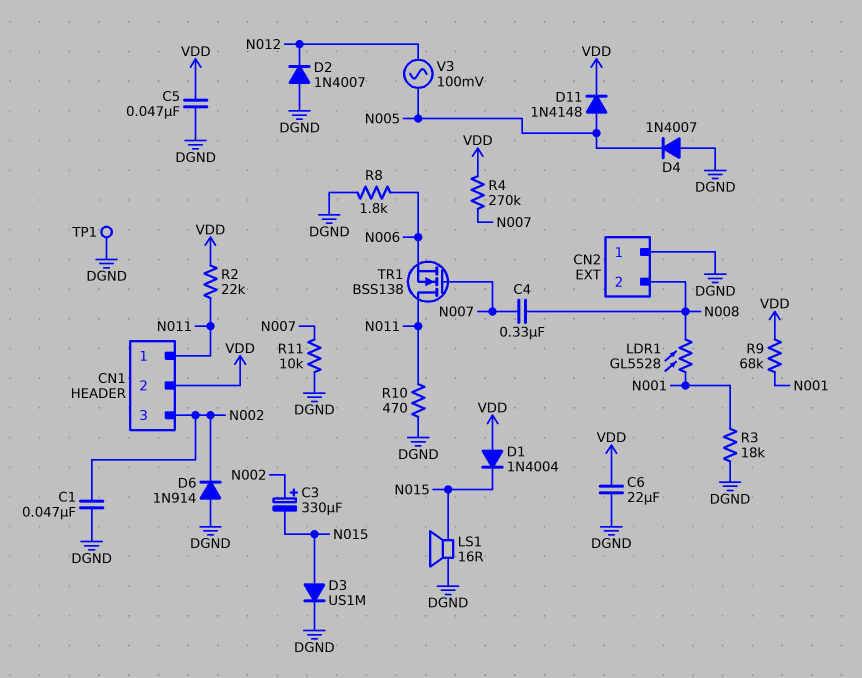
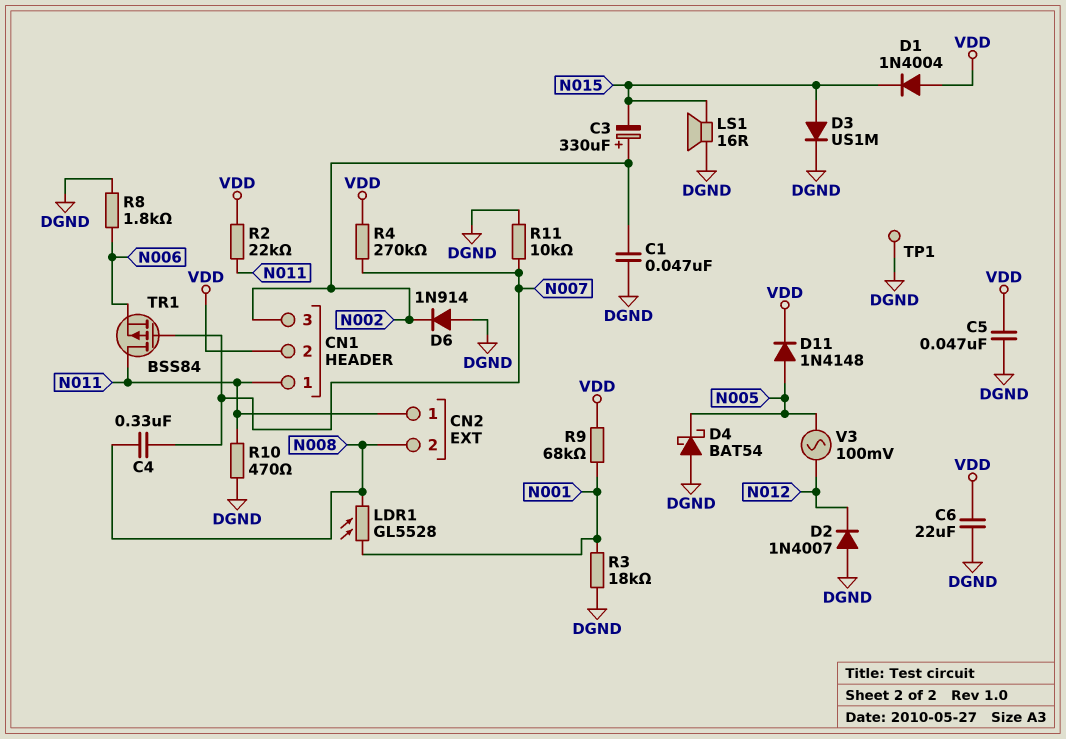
CN2 pin 1: DGND -> N011
D4: diode 1N4007 (A DGND, K N005) -> schottky BAT54 (A DGND, K N005)
TR1: NMOS BSS138 (G N007, D N011, S N006) -> PMOS BSS84 (G N007, D N011, S N006)

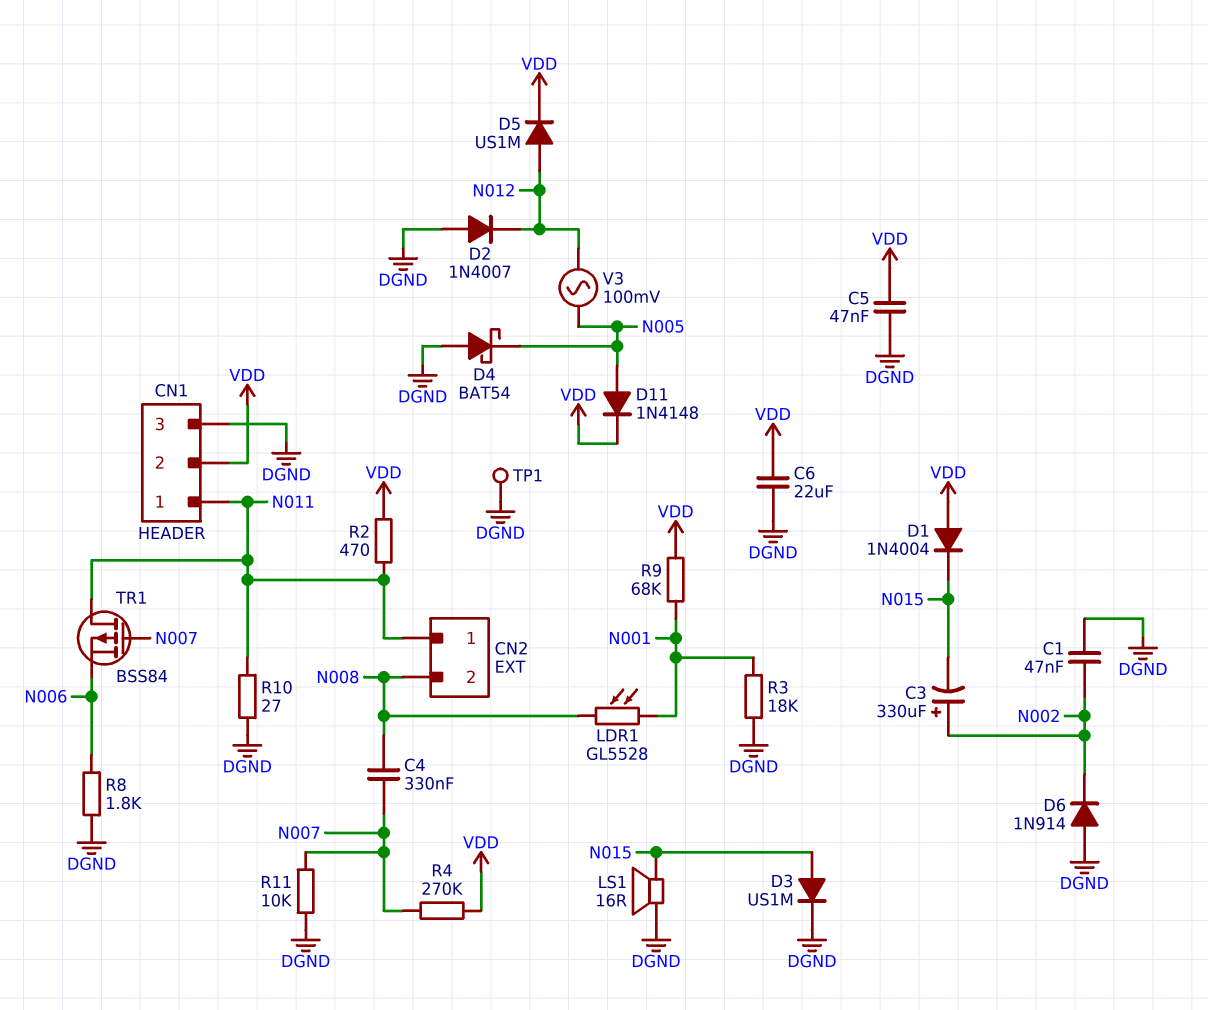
CN1 pin 3: N002 -> DGND
D5: none -> diode US1M (A N012, K VDD)
R2: 22k (N011, VDD) -> 470 (N011, VDD)
R10: 470 (DGND, N011) -> 27 (DGND, N011)

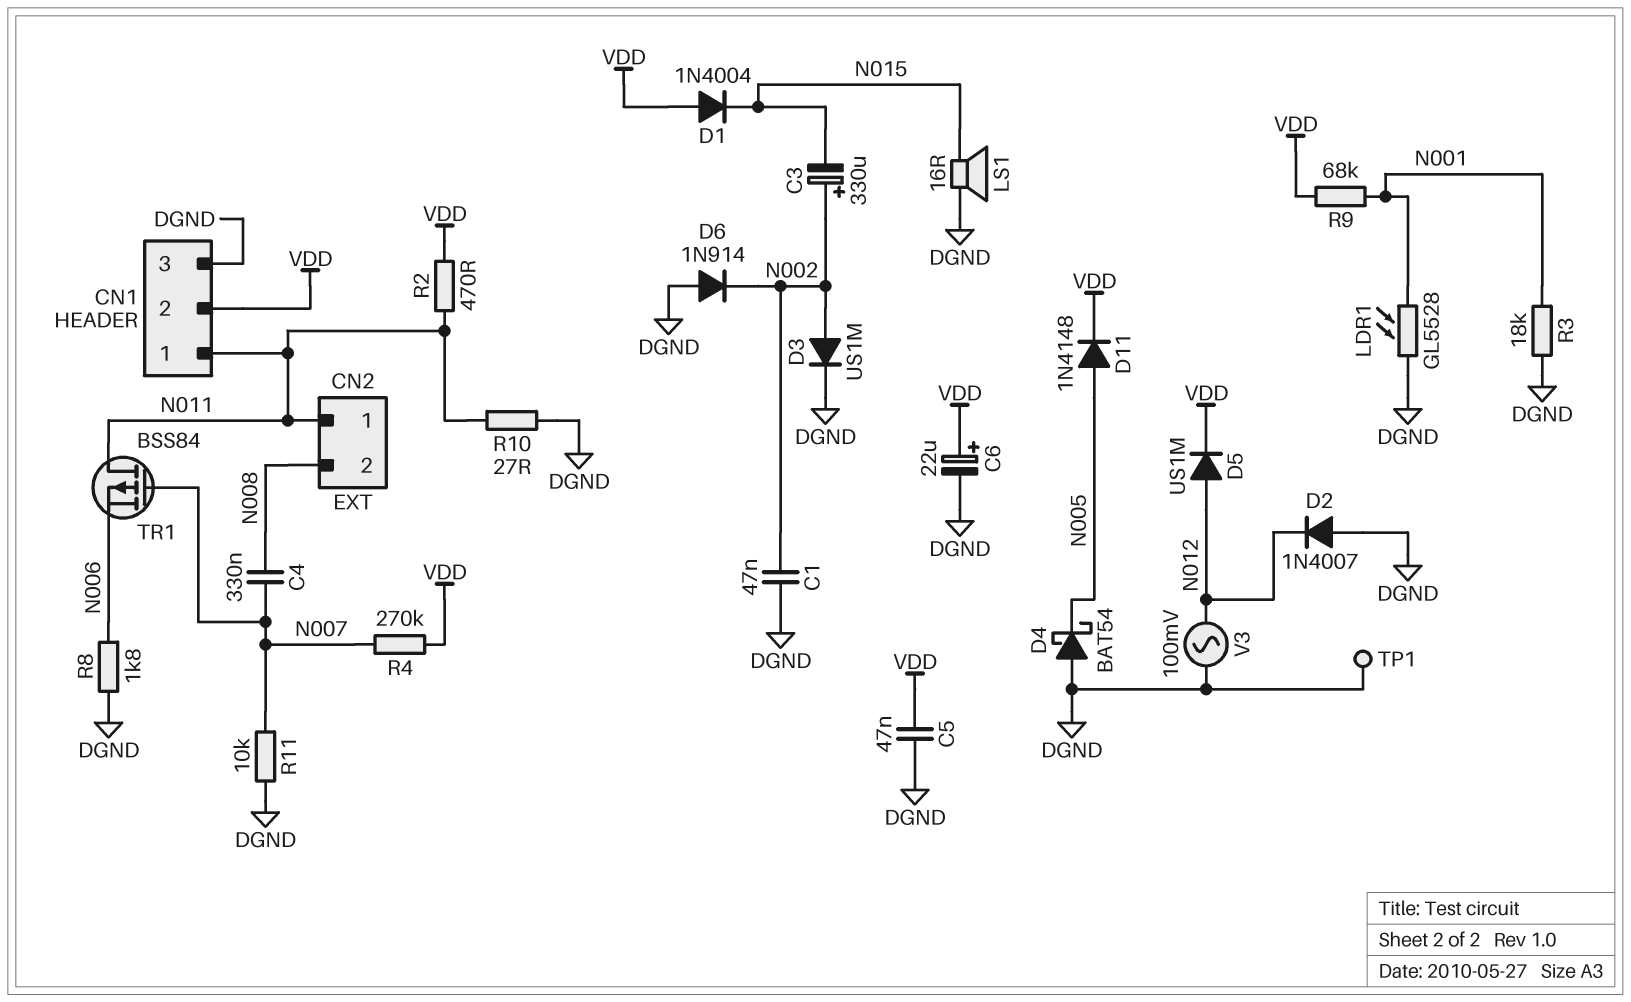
C6: 22uF (DGND, VDD) -> 22uF (plus VDD, minus DGND)
D3: diode US1M (A N015, K DGND) -> diode US1M (A N002, K DGND)
LDR1: GL5528 (N001, N008) -> GL5528 (DGND, N001)
V3: AC 100mV (N005, N012) -> AC 100mV (DGND, N012)

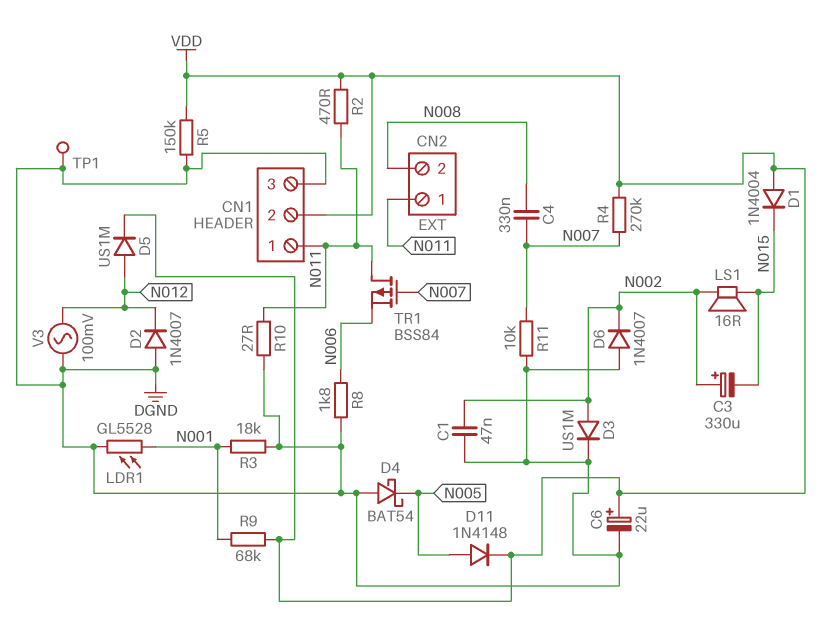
C5: 47nF (DGND, VDD) -> none
D6: diode 1N914 (A DGND, K N002) -> diode 1N4007 (A DGND, K N002)
LS1: speaker 16R (DGND, N015) -> speaker 16R (N002, N015)
R5: none -> 150k (DGND, VDD)

